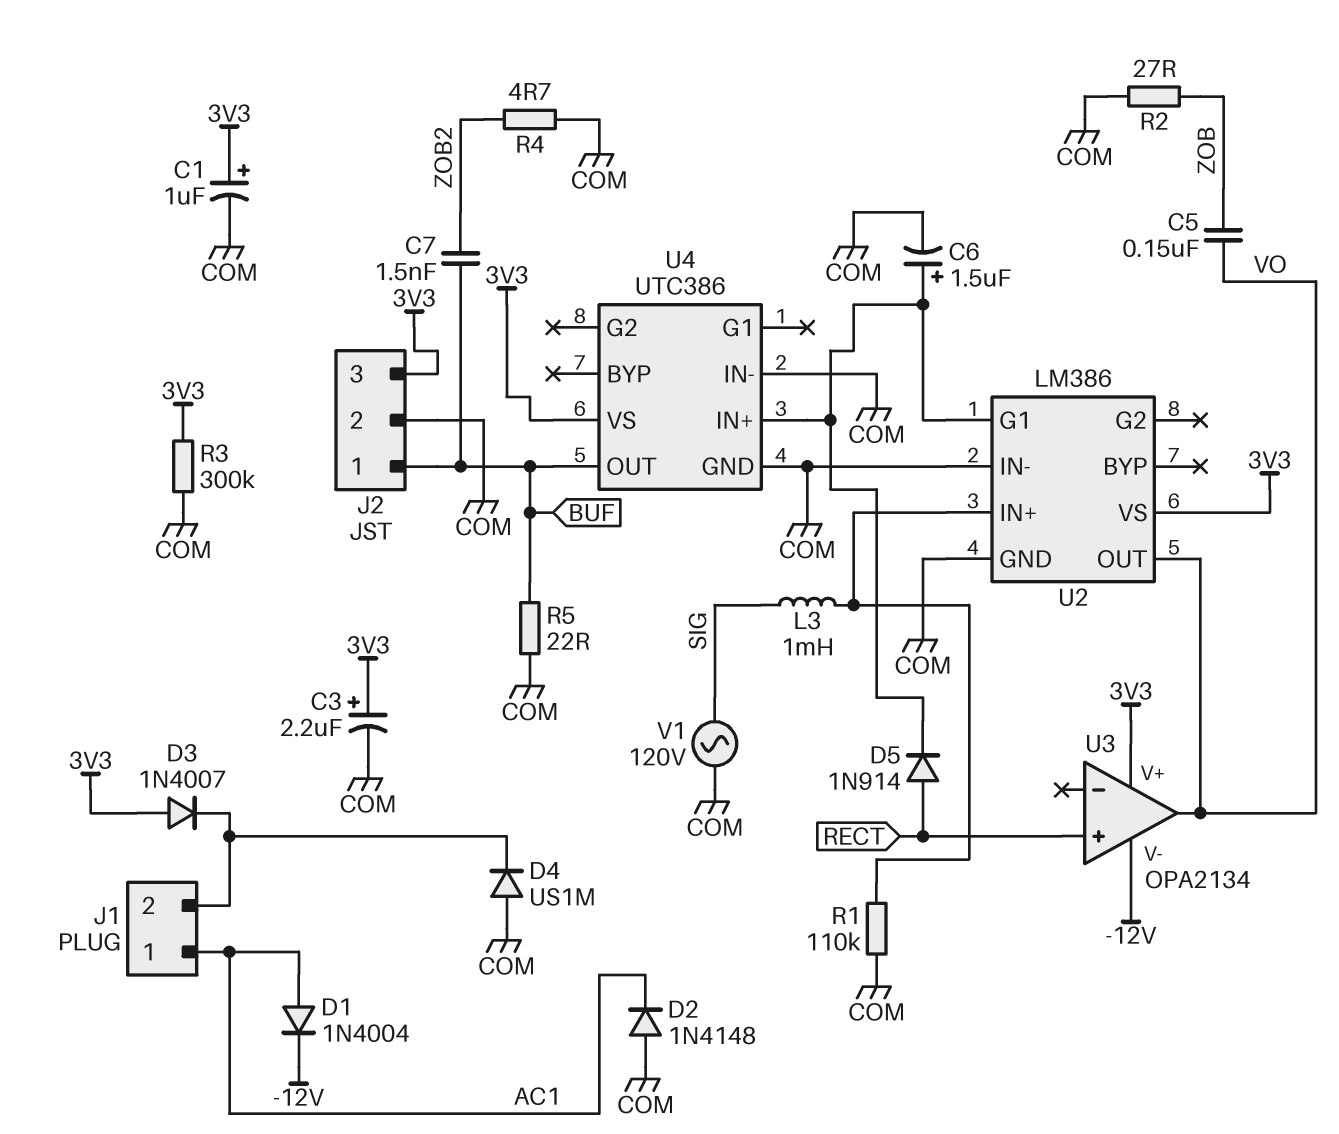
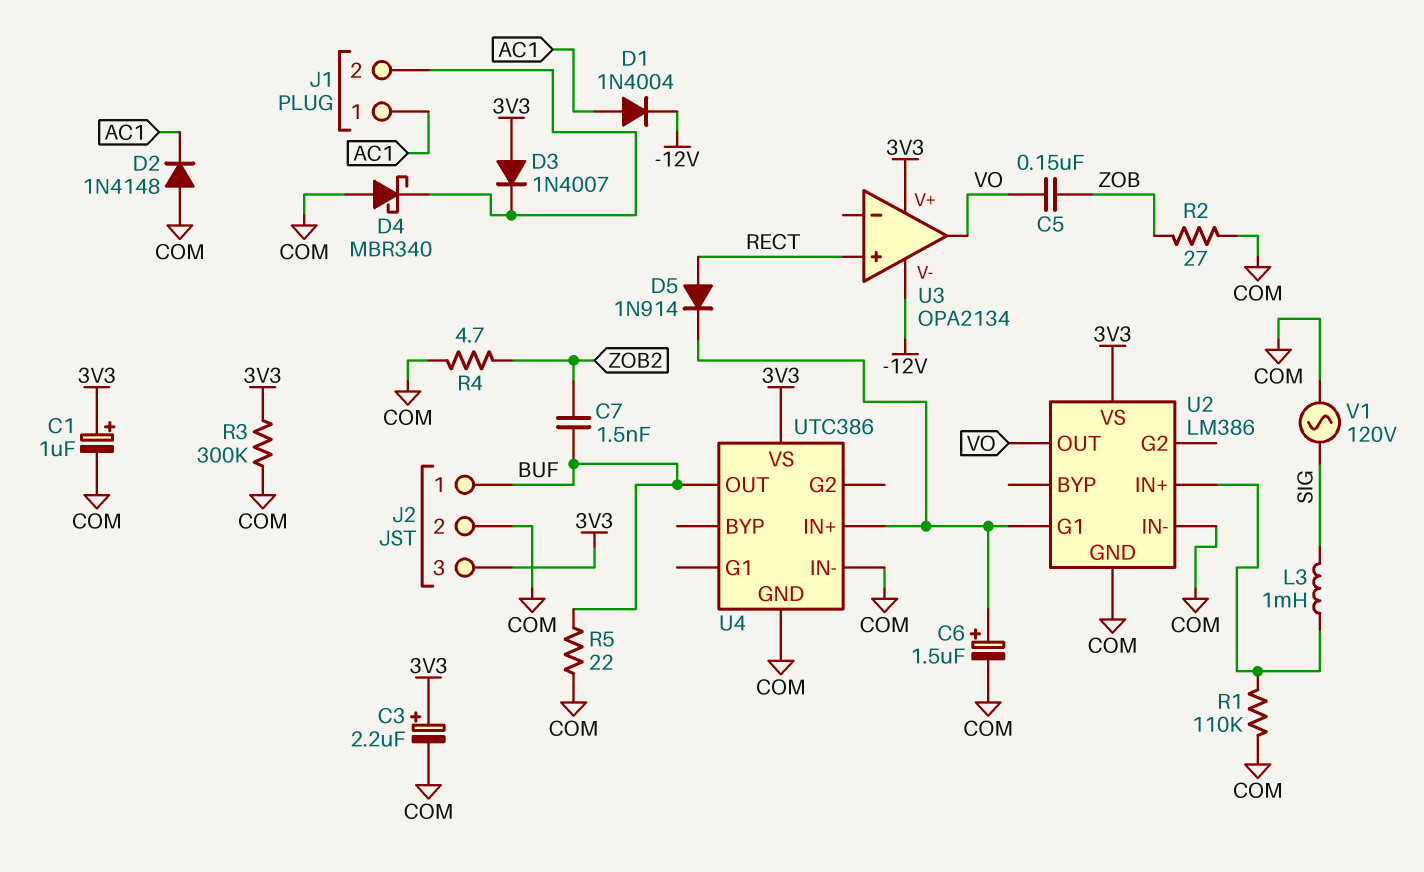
D4: diode US1M (A COM, K J1/2) -> schottky MBR340 (A COM, K J1/2)

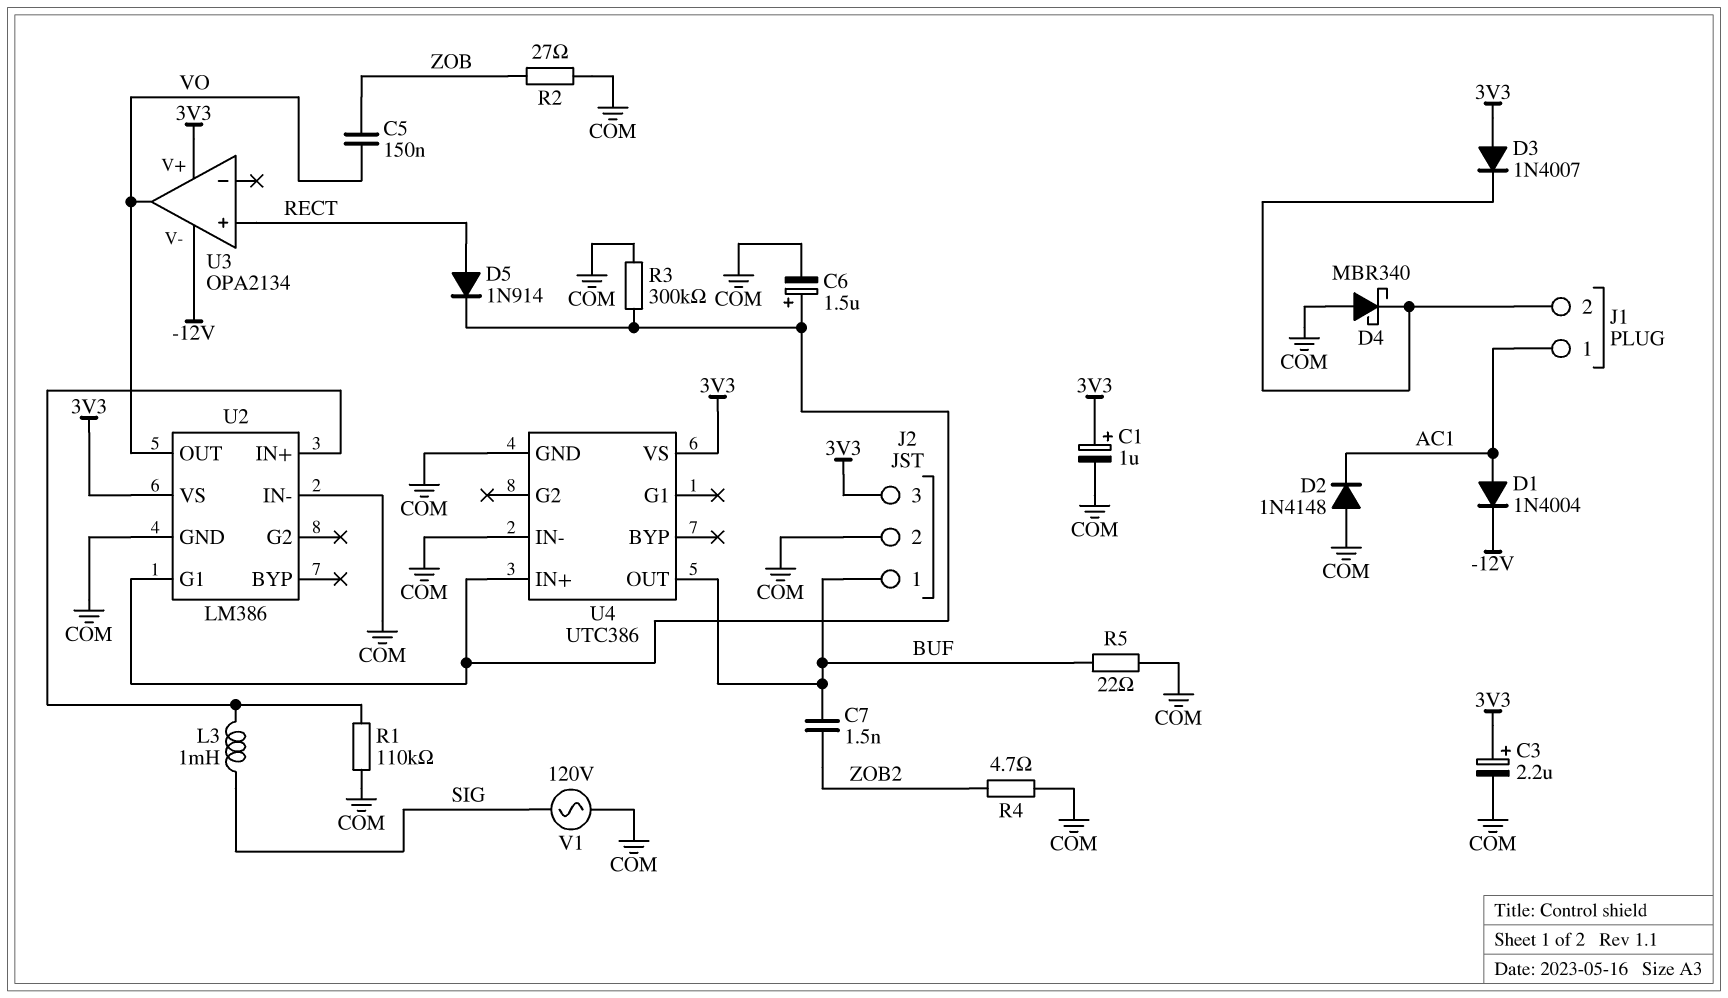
R3: 300k (3V3, COM) -> 300k (COM, U2/G1)

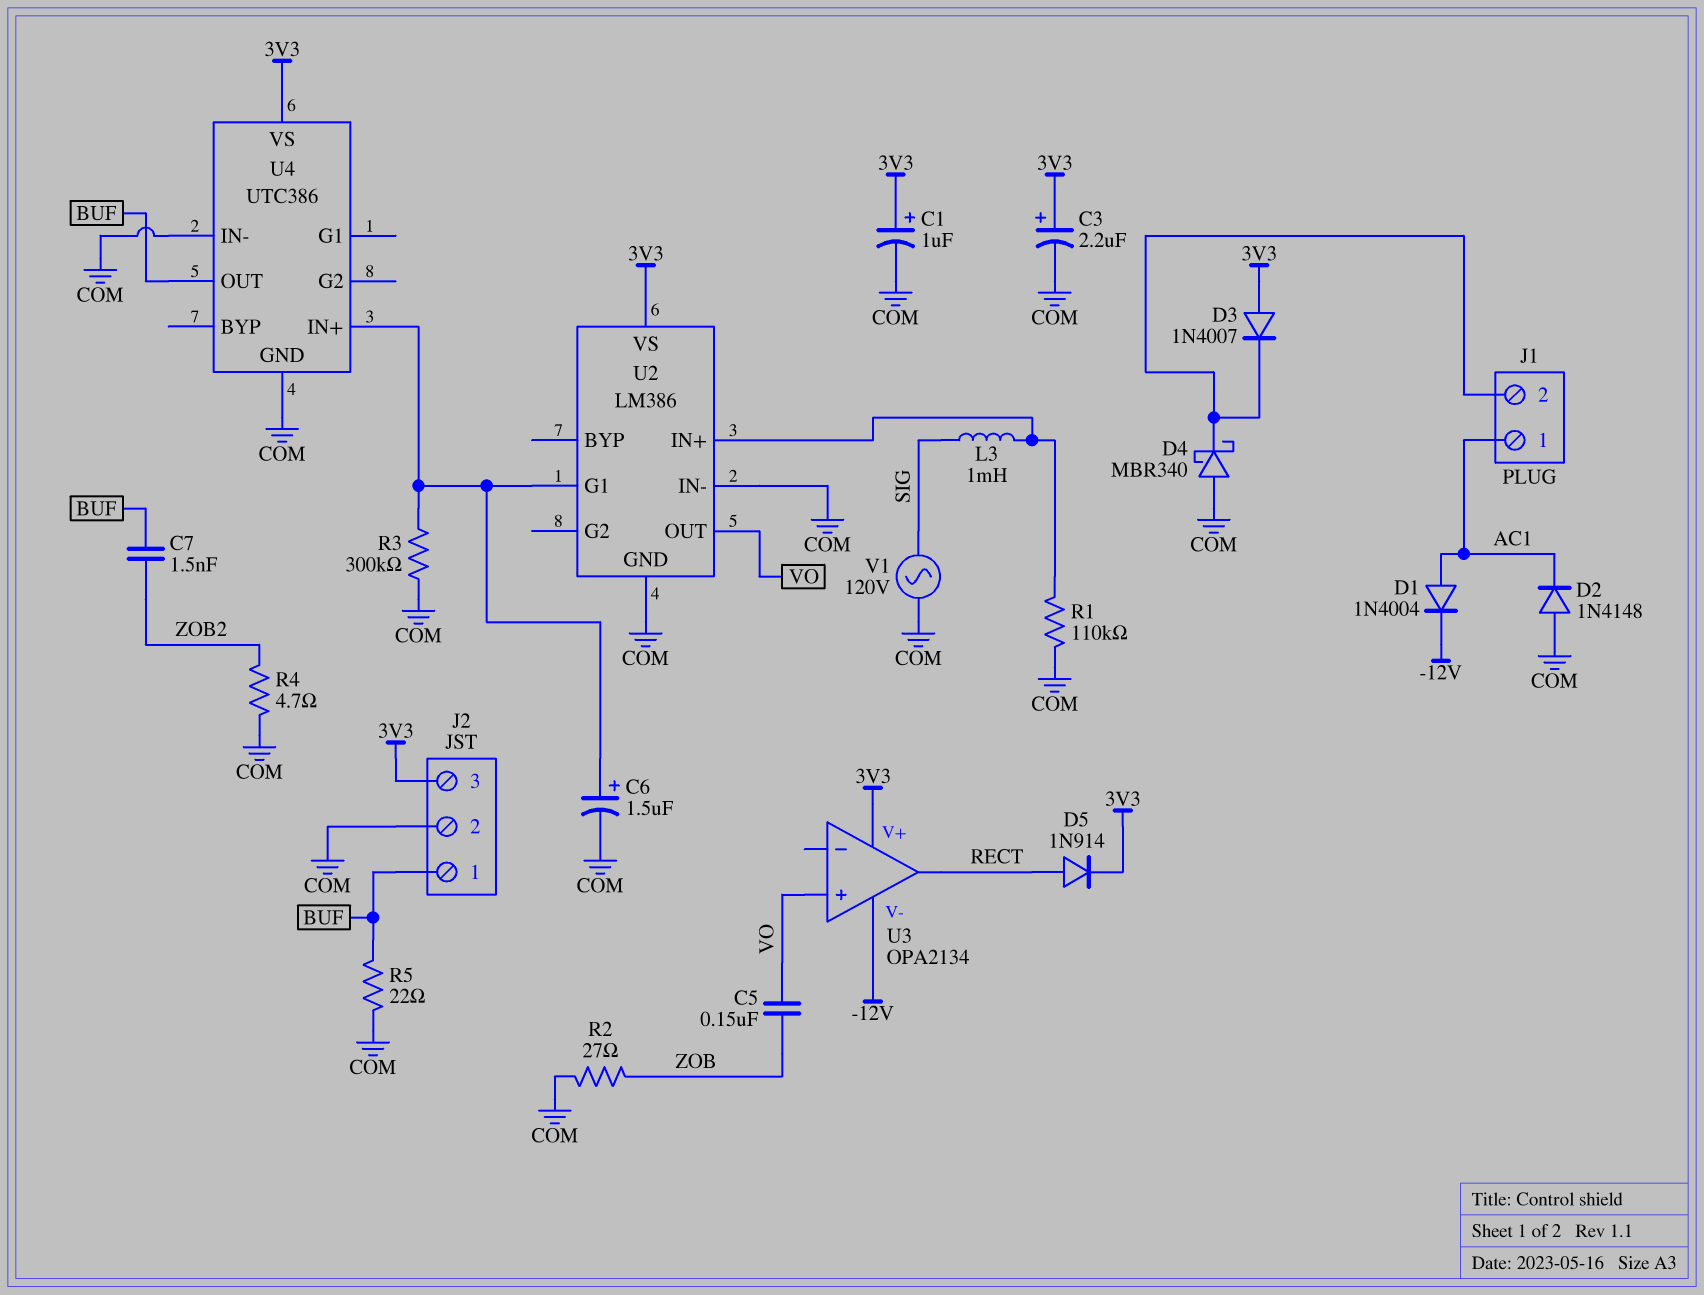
D5: diode 1N914 (A RECT, K U2/G1) -> diode 1N914 (A RECT, K 3V3)
U3 pin in+: RECT -> VO
U3 pin out: VO -> RECT

